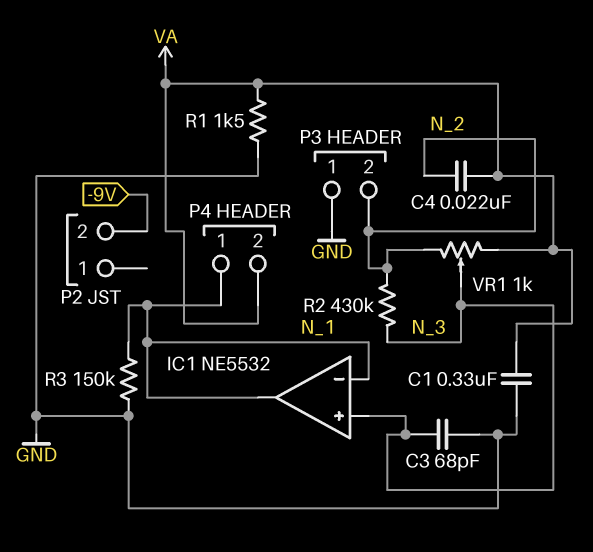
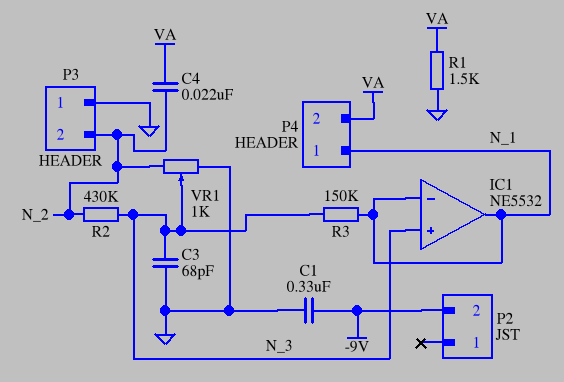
C1: 330nF (GND, VA) -> 330nF (-9V, GND)
R3: 150k (GND, N_1) -> 150k (N_1, N_3)
VR1: 1k (N_2, VA, wiper N_3) -> 1k (GND, N_2, wiper N_3)

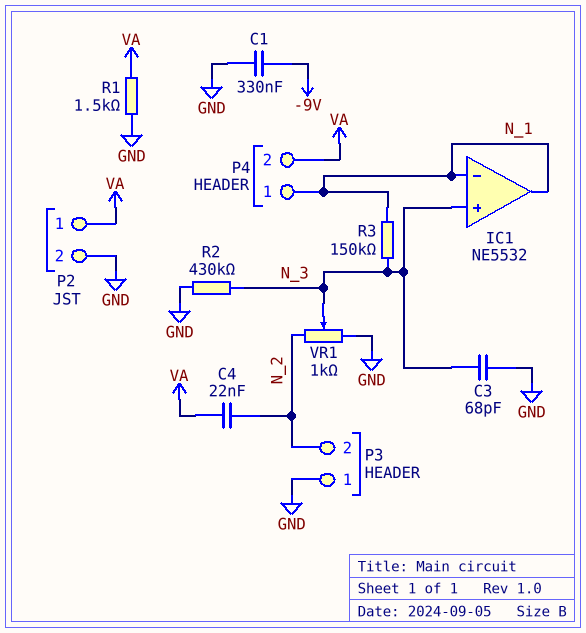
P2 pin 1: none -> VA
P2 pin 2: -9V -> GND
R2: 430k (N_2, N_3) -> 430k (GND, N_3)

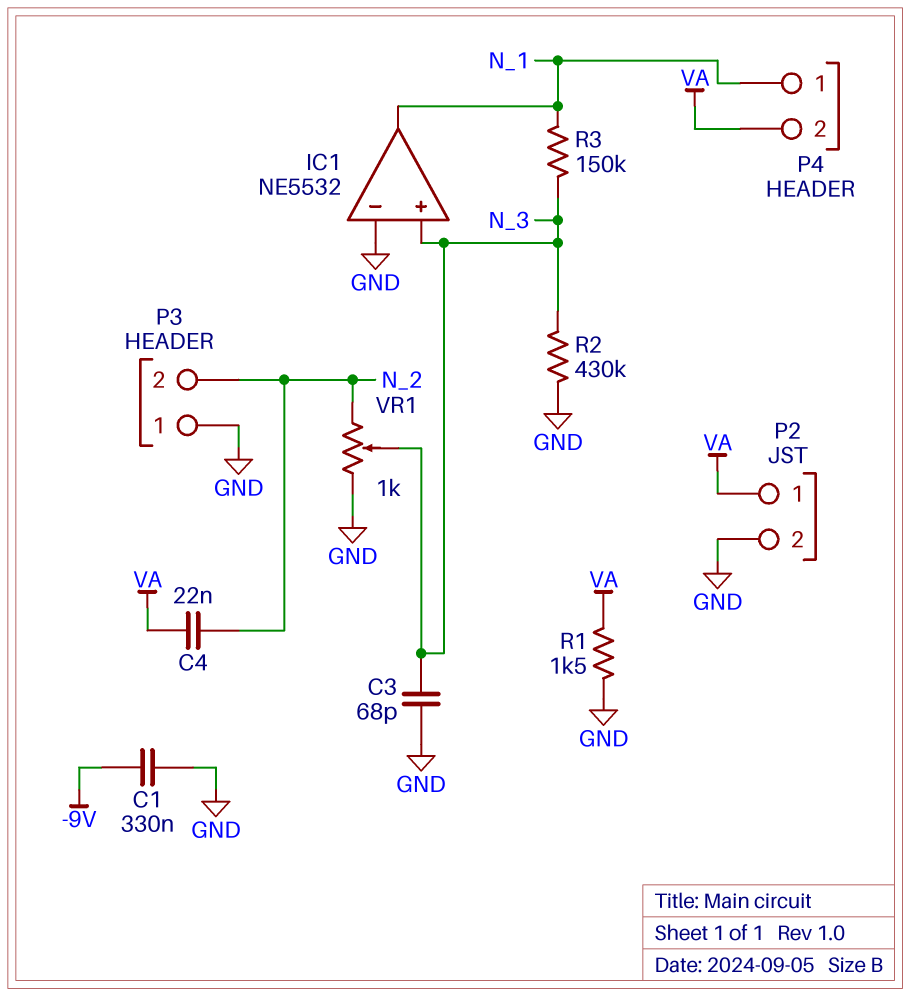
IC1 pin in-: N_1 -> GND

